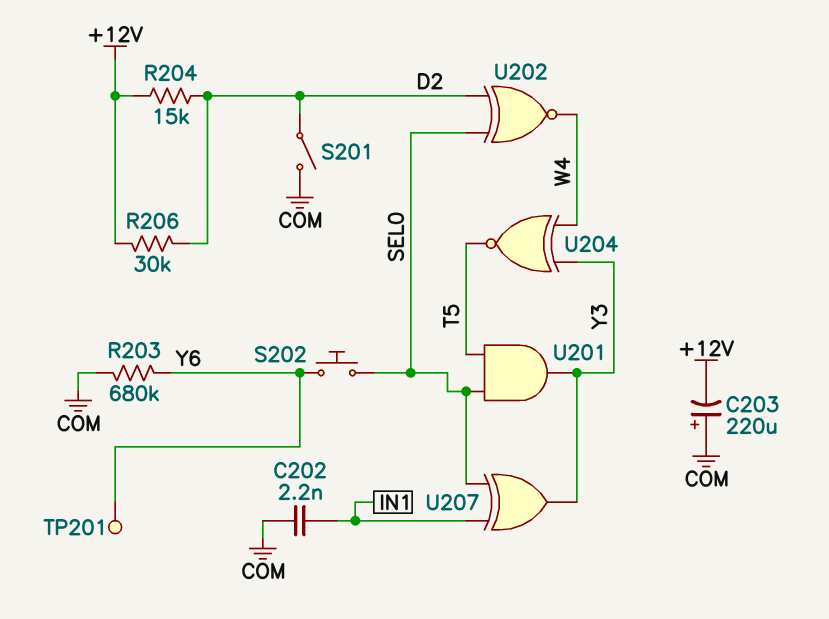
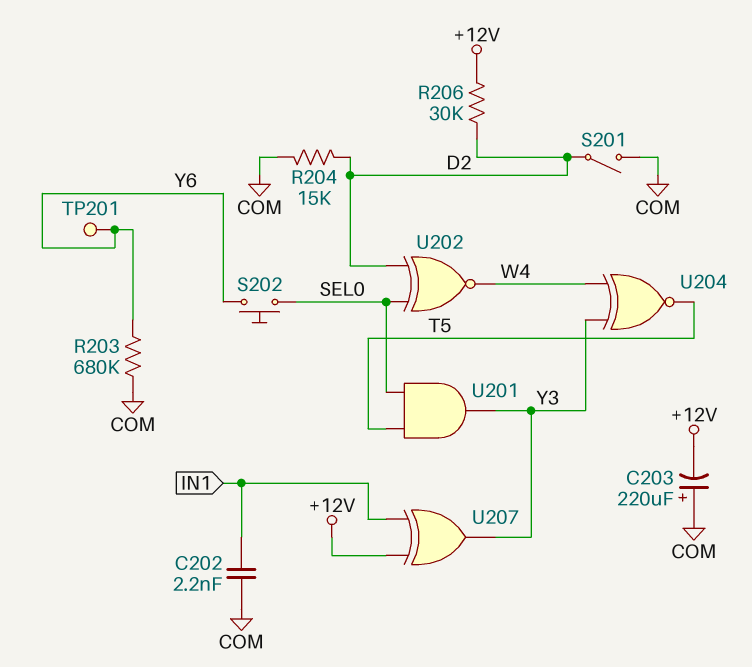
R204: 15k (+12V, D2) -> 15k (COM, D2)
U207: XOR (in IN1, in SEL0, out Y3) -> XOR (in +12V, in IN1, out Y3)

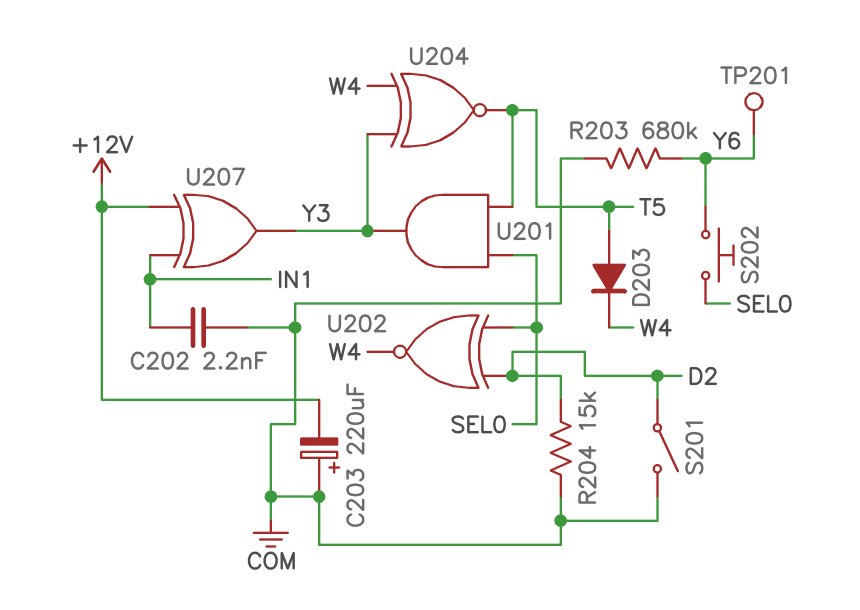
D203: none -> diode (A T5, K W4)
R206: 30k (+12V, D2) -> none

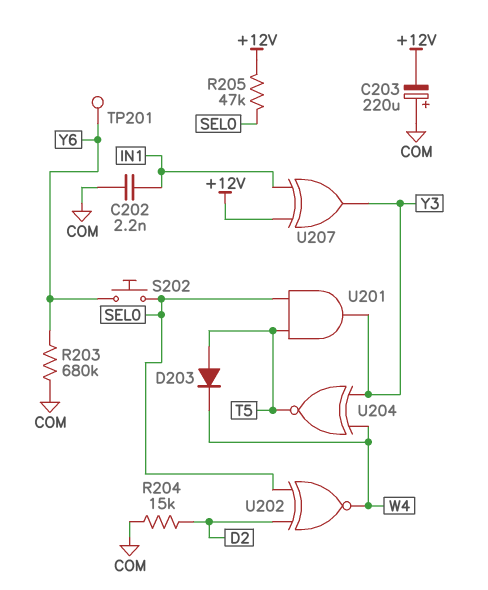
R205: none -> 47k (+12V, SEL0)
S201: switch (COM, D2) -> none

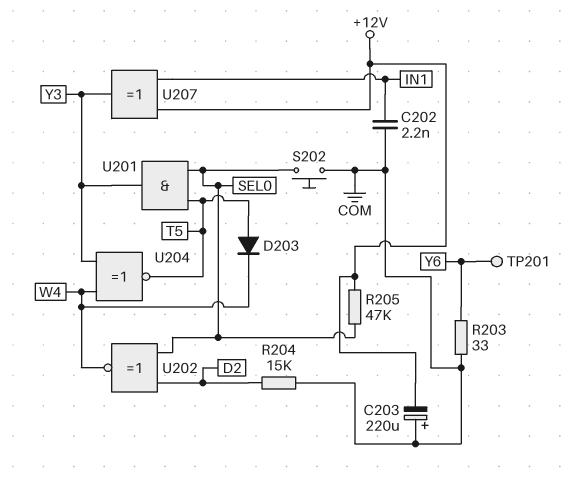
R203: 680k (COM, Y6) -> 33 (COM, Y6)
S202: button (SEL0, Y6) -> button (COM, SEL0)

